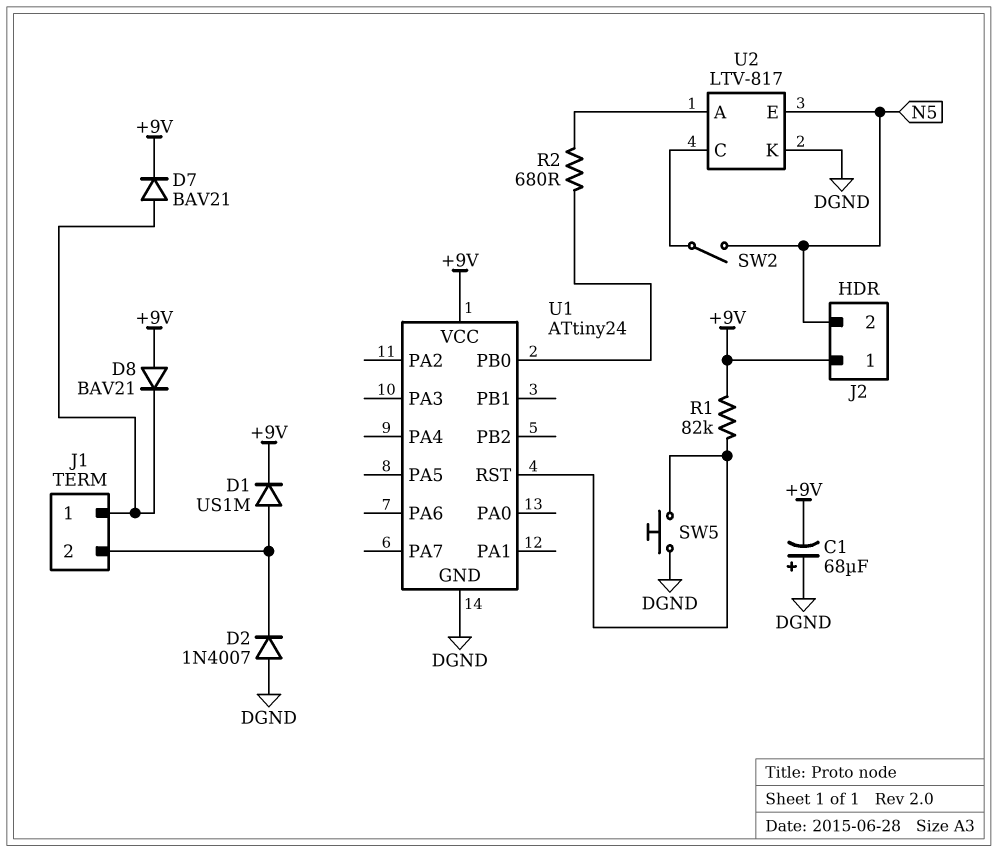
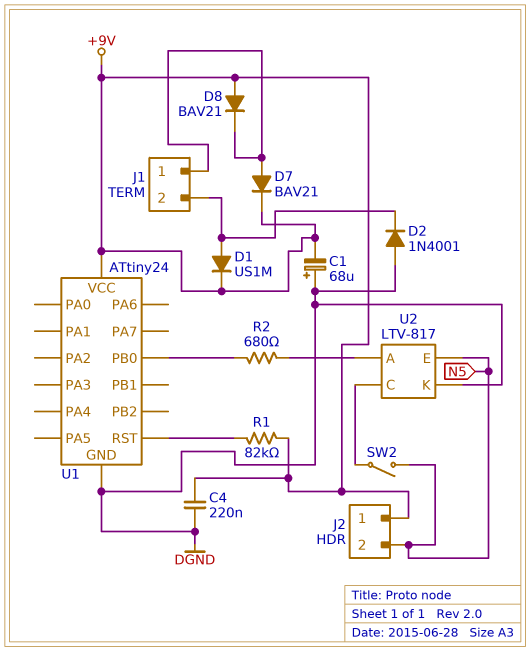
C4: none -> 220nF (+9V, DGND)
D2: diode 1N4007 (A DGND, K J1/2) -> diode 1N4001 (A DGND, K J1/2)
SW5: button (DGND, U1/RST) -> none

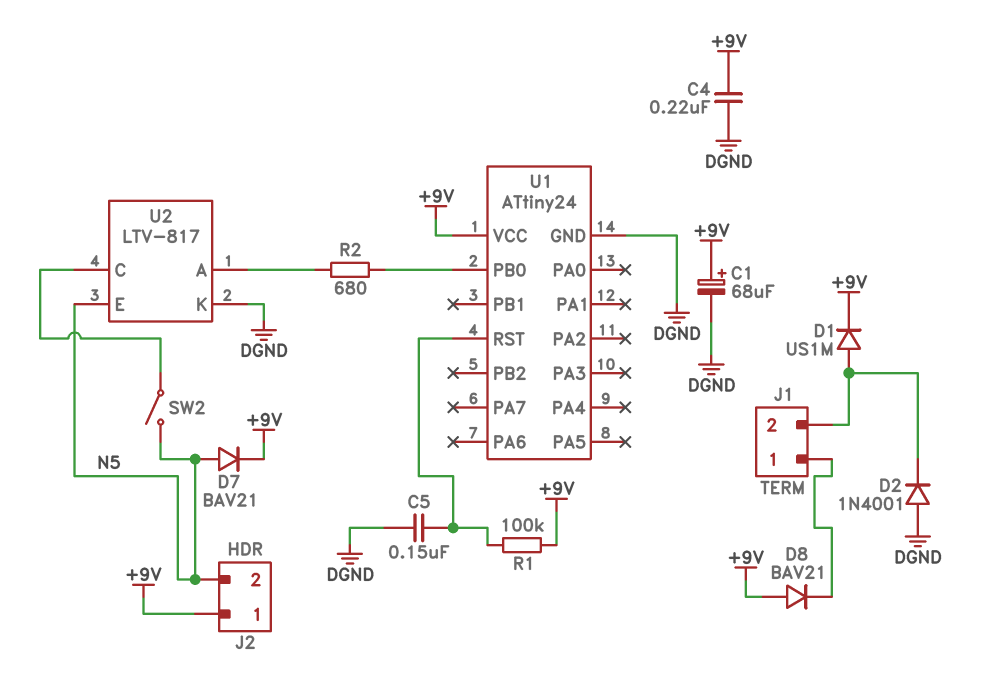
C1: 68uF (plus DGND, minus +9V) -> 68uF (plus +9V, minus DGND)
C5: none -> 150nF (DGND, U1/RST)
D7: diode BAV21 (A J1/1, K +9V) -> diode BAV21 (A N5, K +9V)
R1: 82k (+9V, U1/RST) -> 100k (+9V, U1/RST)

